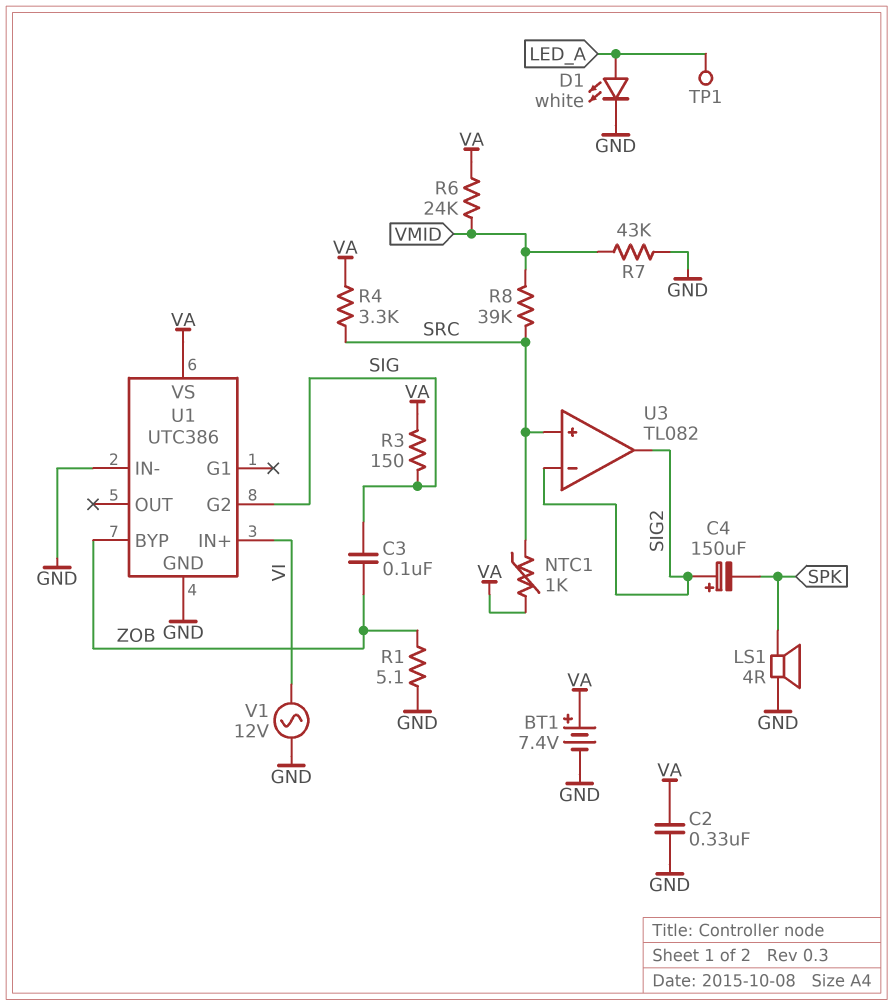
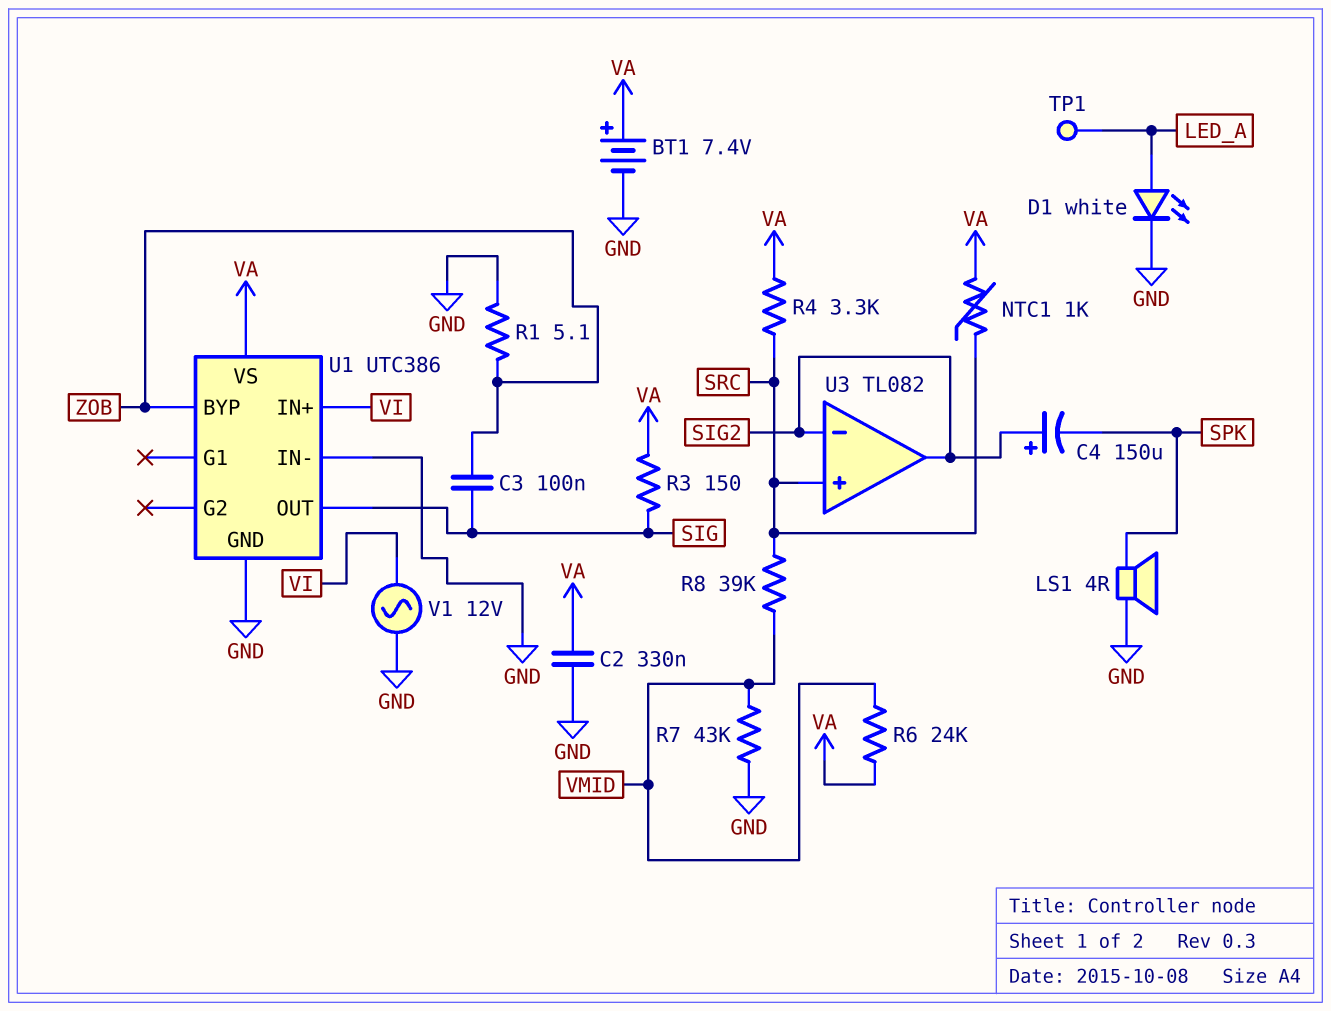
U1 pin G2: SIG -> none
U1 pin OUT: none -> SIG

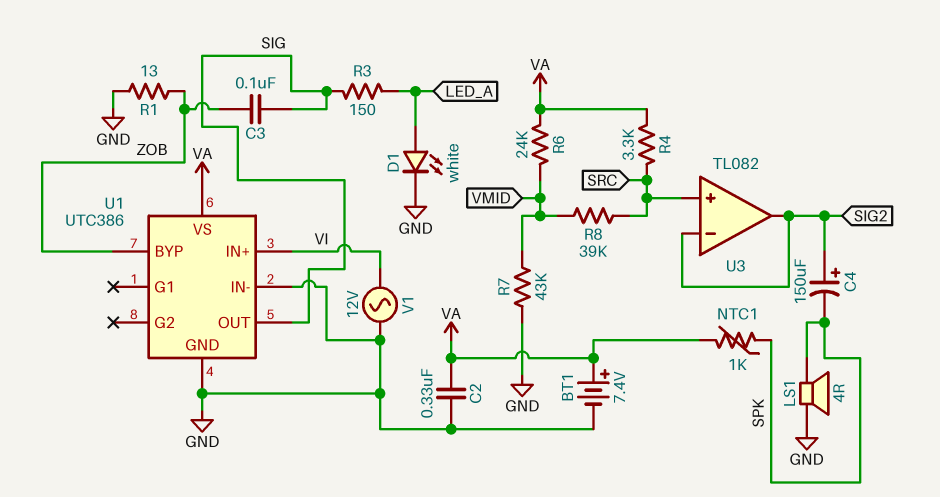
NTC1: 1k (SRC, VA) -> 1k (SPK, VA)
R1: 5.1 (GND, ZOB) -> 13 (GND, ZOB)
R3: 150 (SIG, VA) -> 150 (LED_A, SIG)
TP1: test point (LED_A) -> none

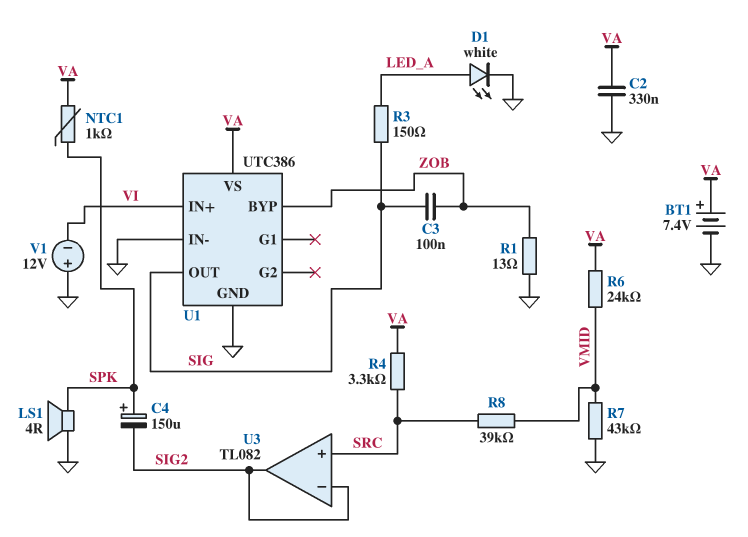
C4: 150uF (plus SIG2, minus SPK) -> 150uF (plus SPK, minus SIG2)
V1: AC 12V (GND, VI) -> 12V (plus GND, minus VI)

